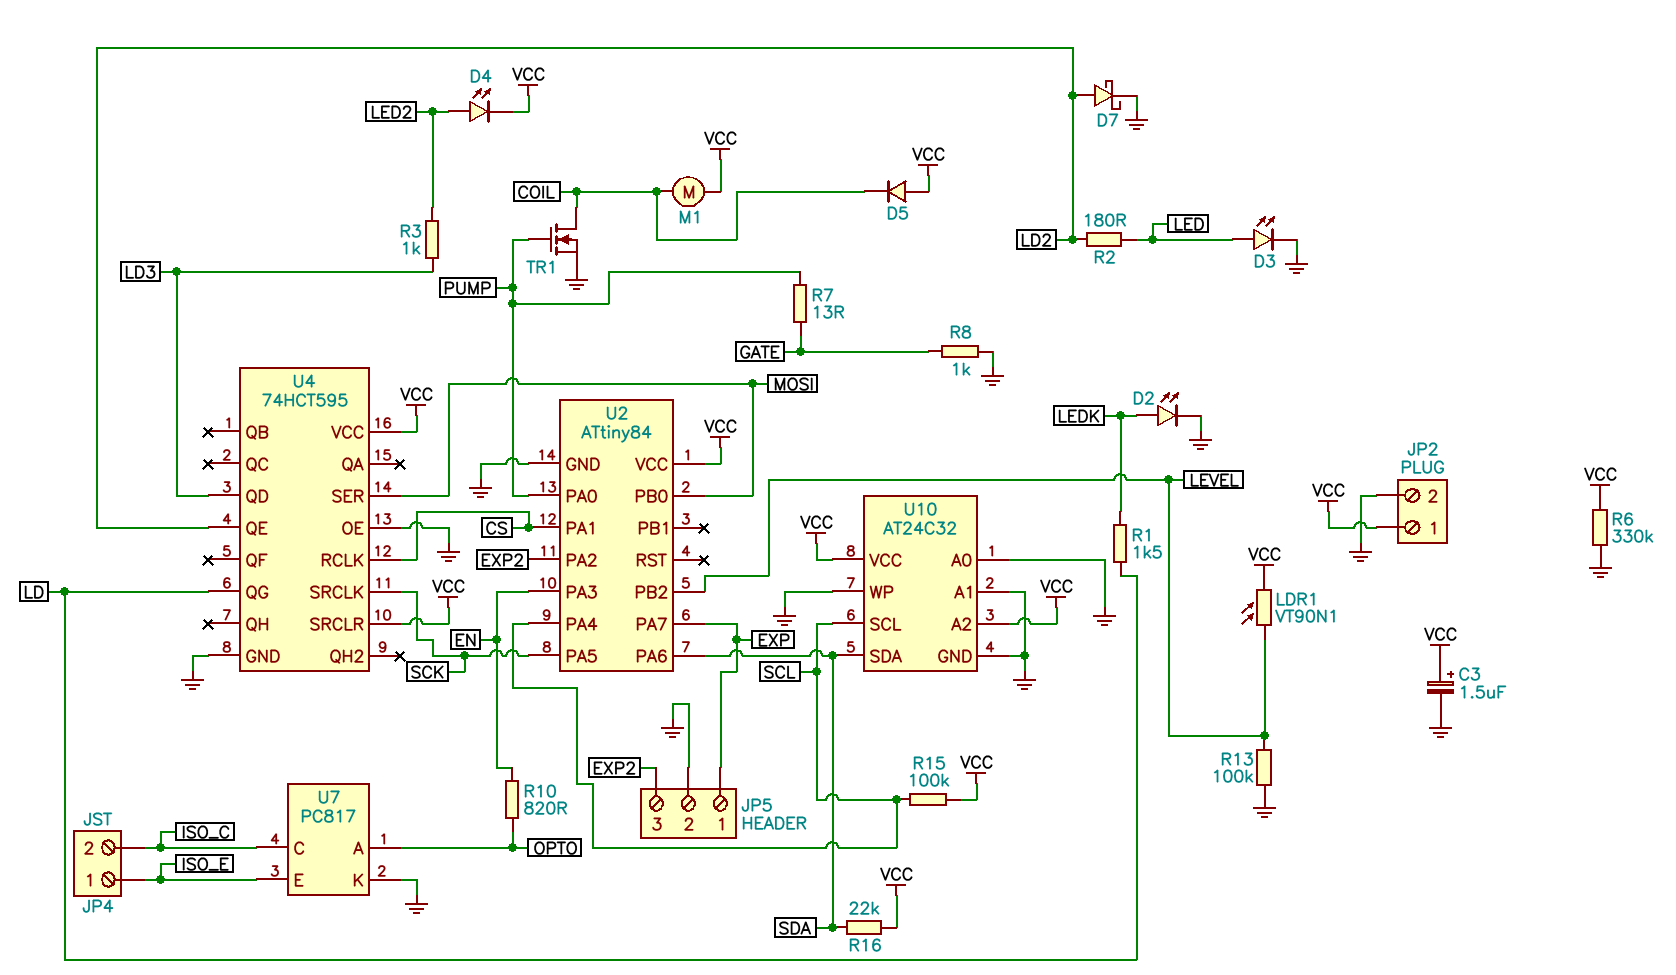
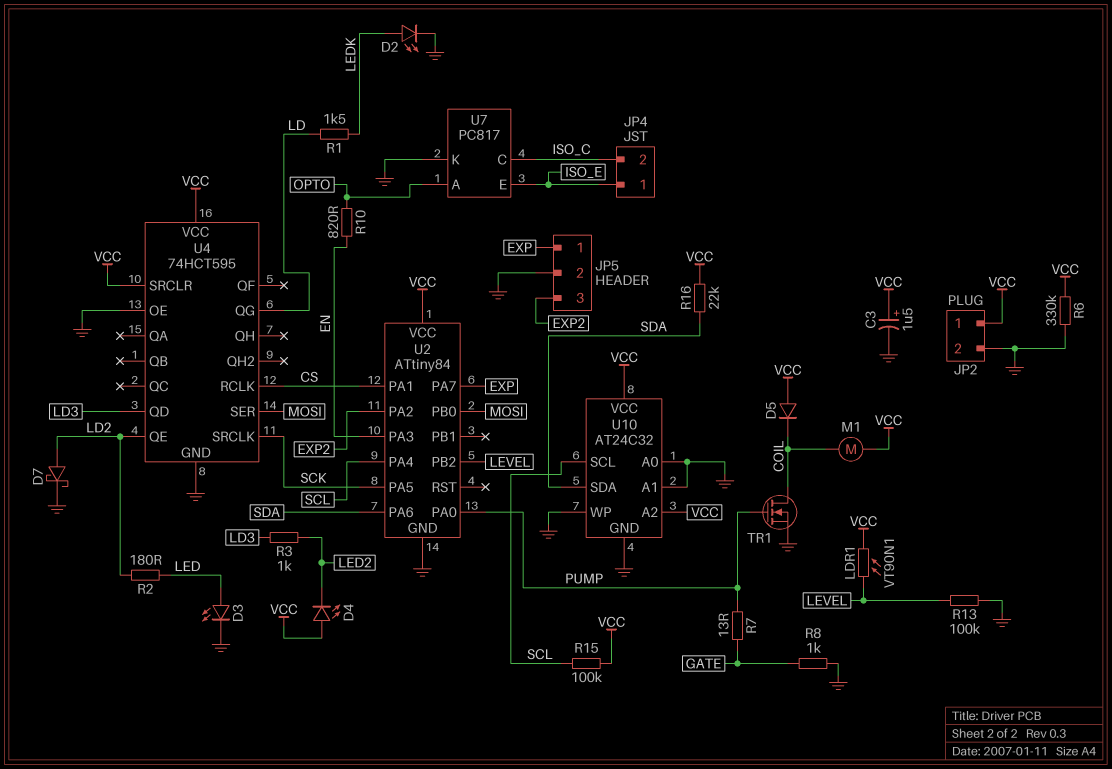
D4: LED (A LED2, K VCC) -> LED (A VCC, K LED2)

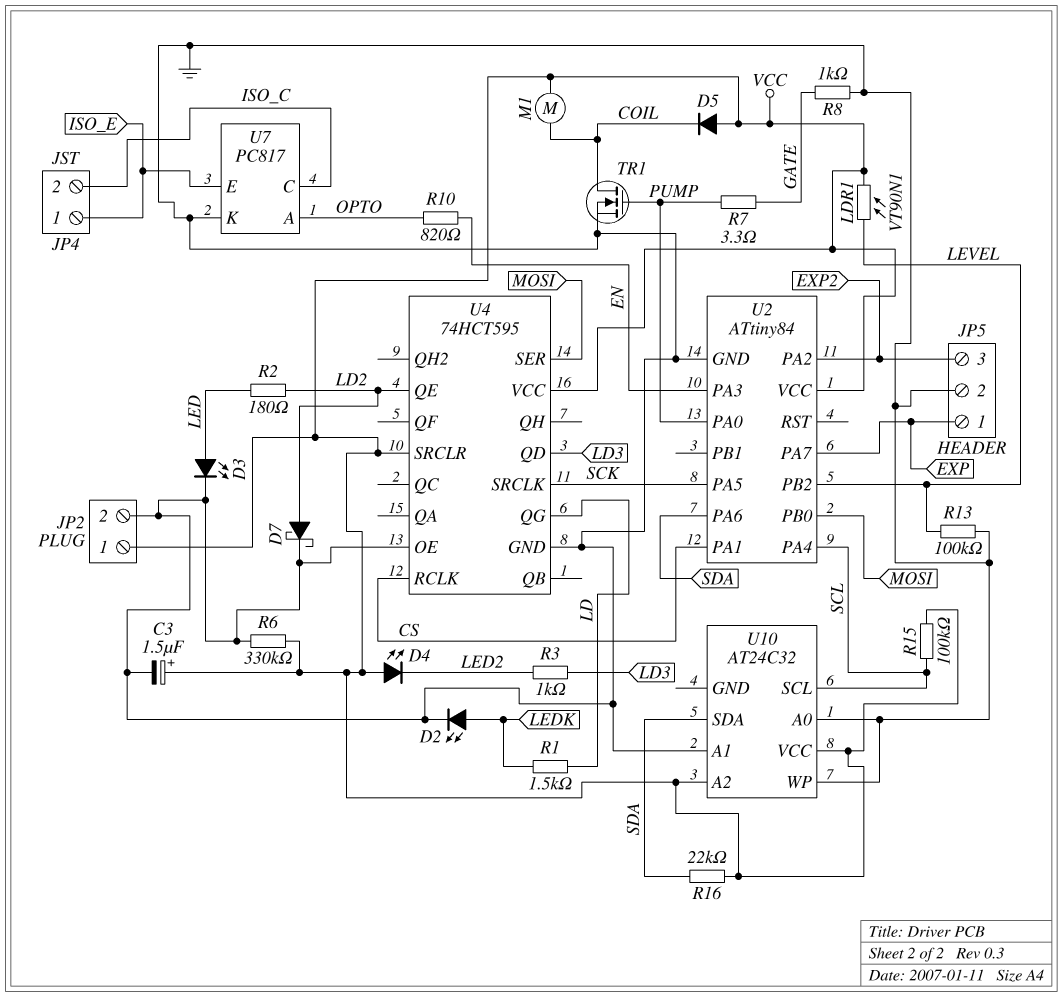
R7: 13 (GATE, PUMP) -> 3.3 (GATE, PUMP)
U10 pin GND: GND -> none

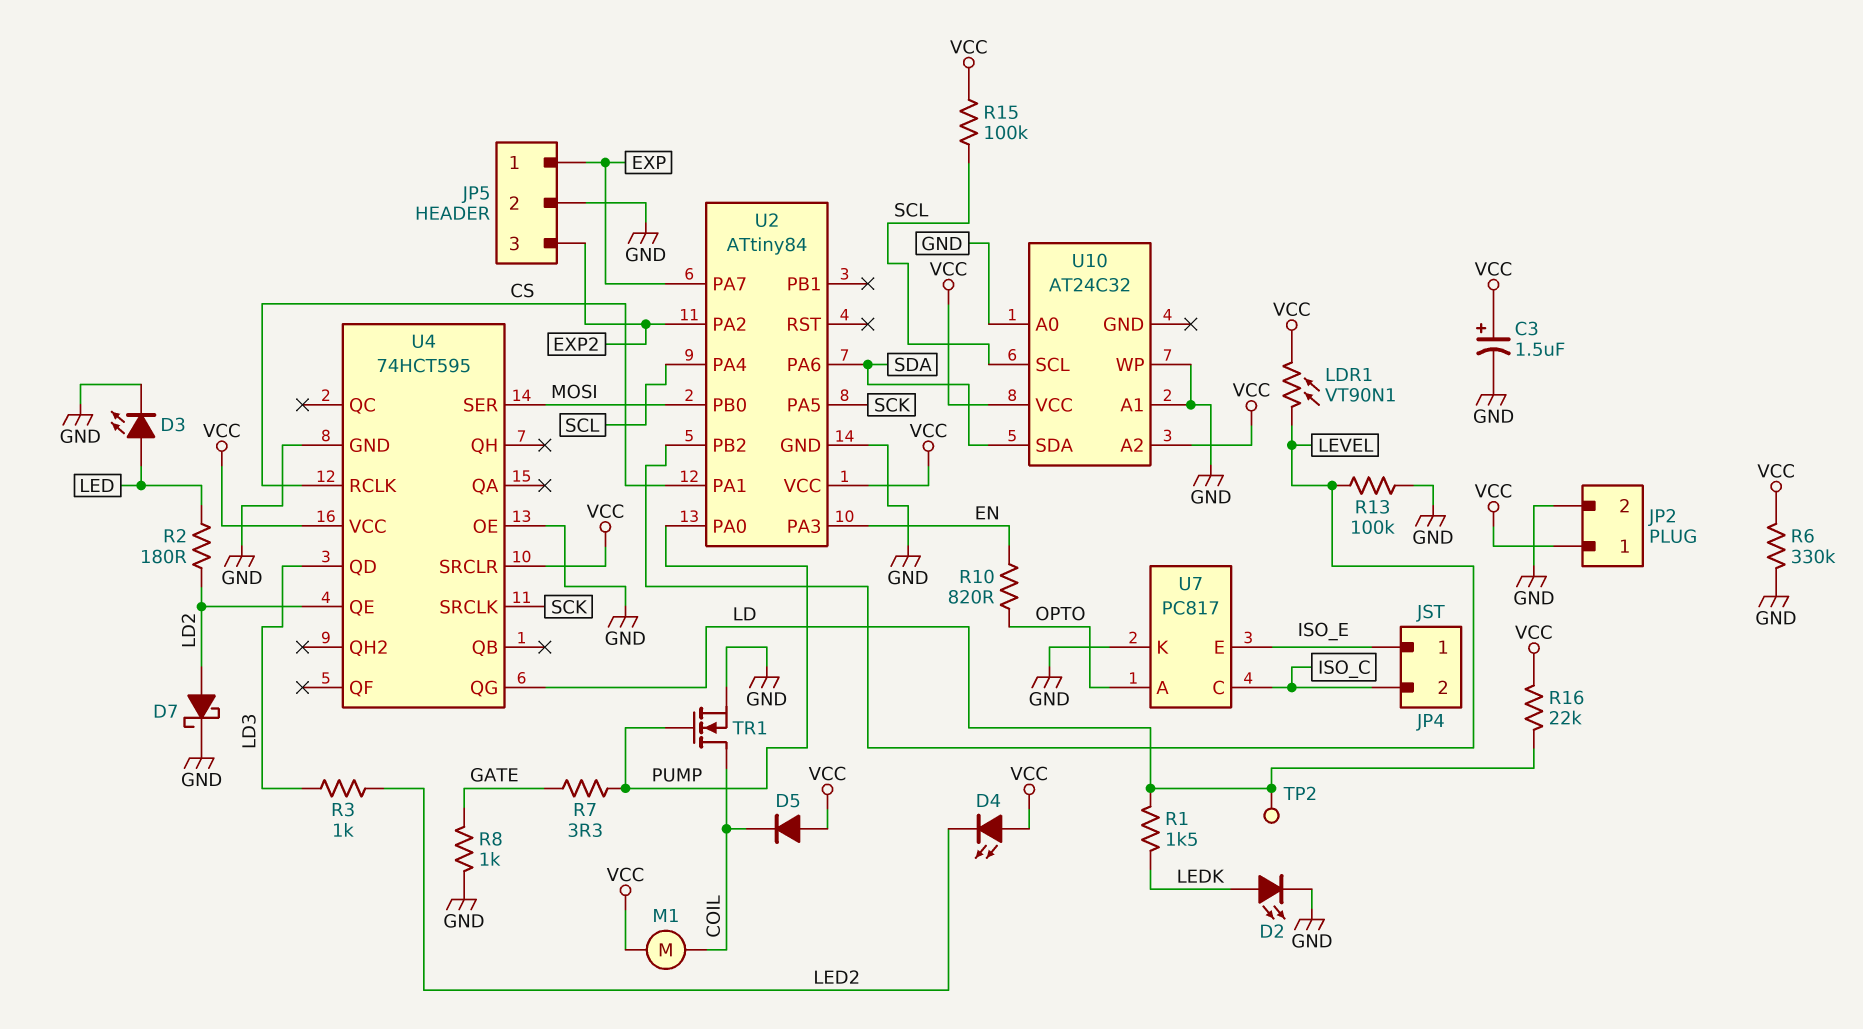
R16: 22k (SDA, VCC) -> 22k (LD, VCC)
TP2: none -> test point (LD)

